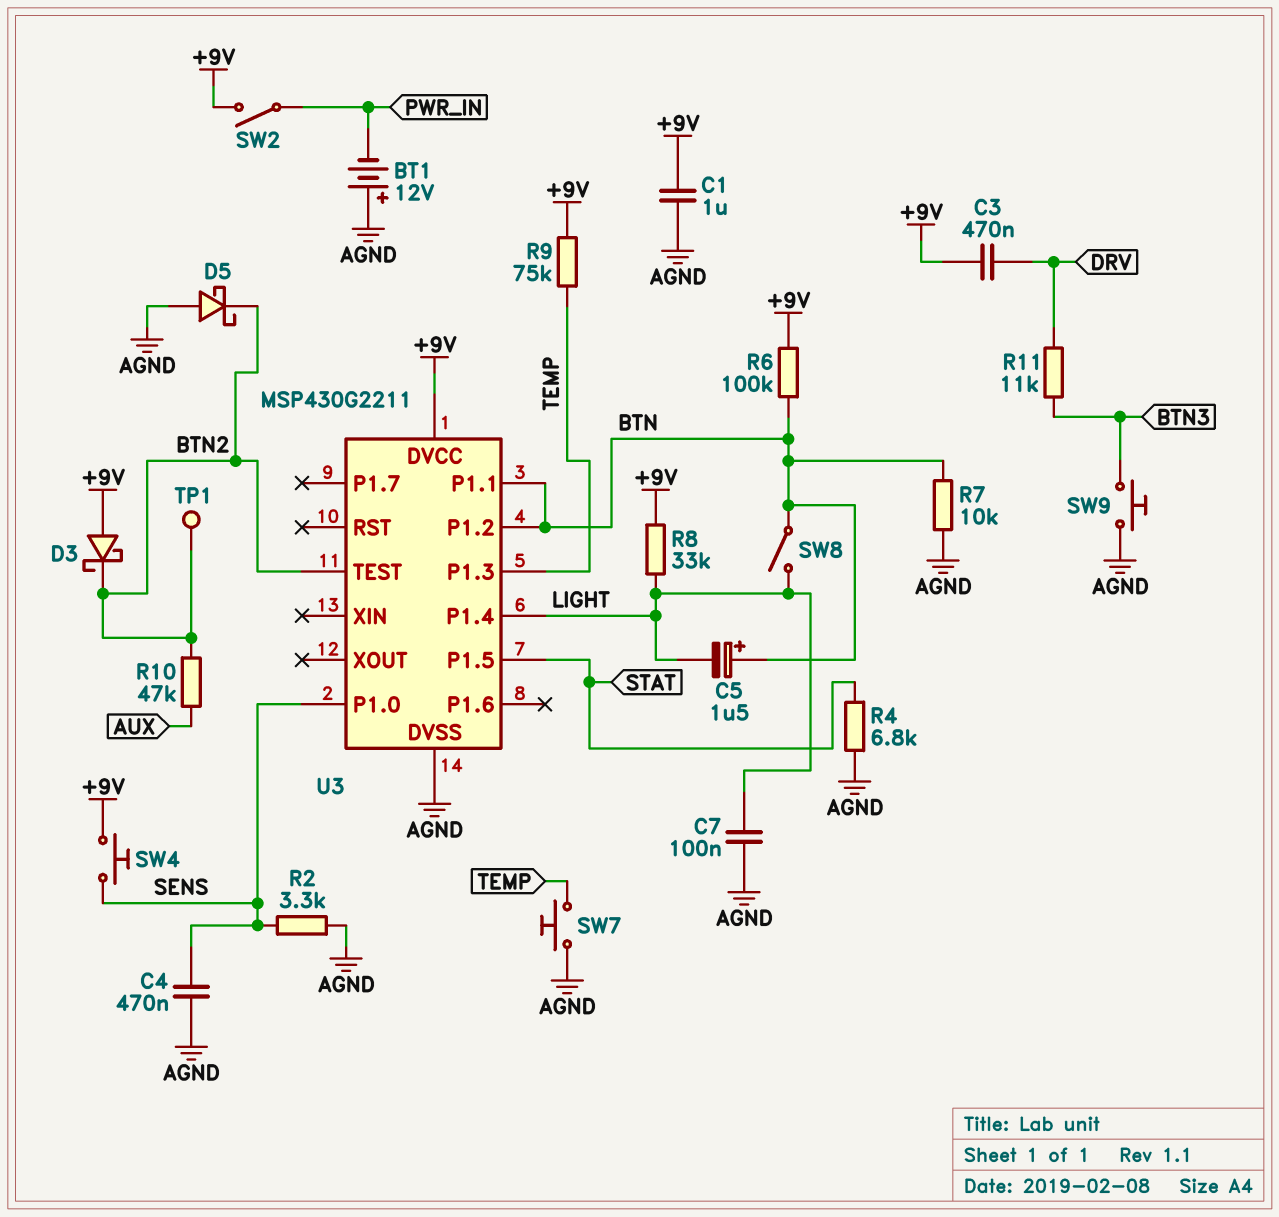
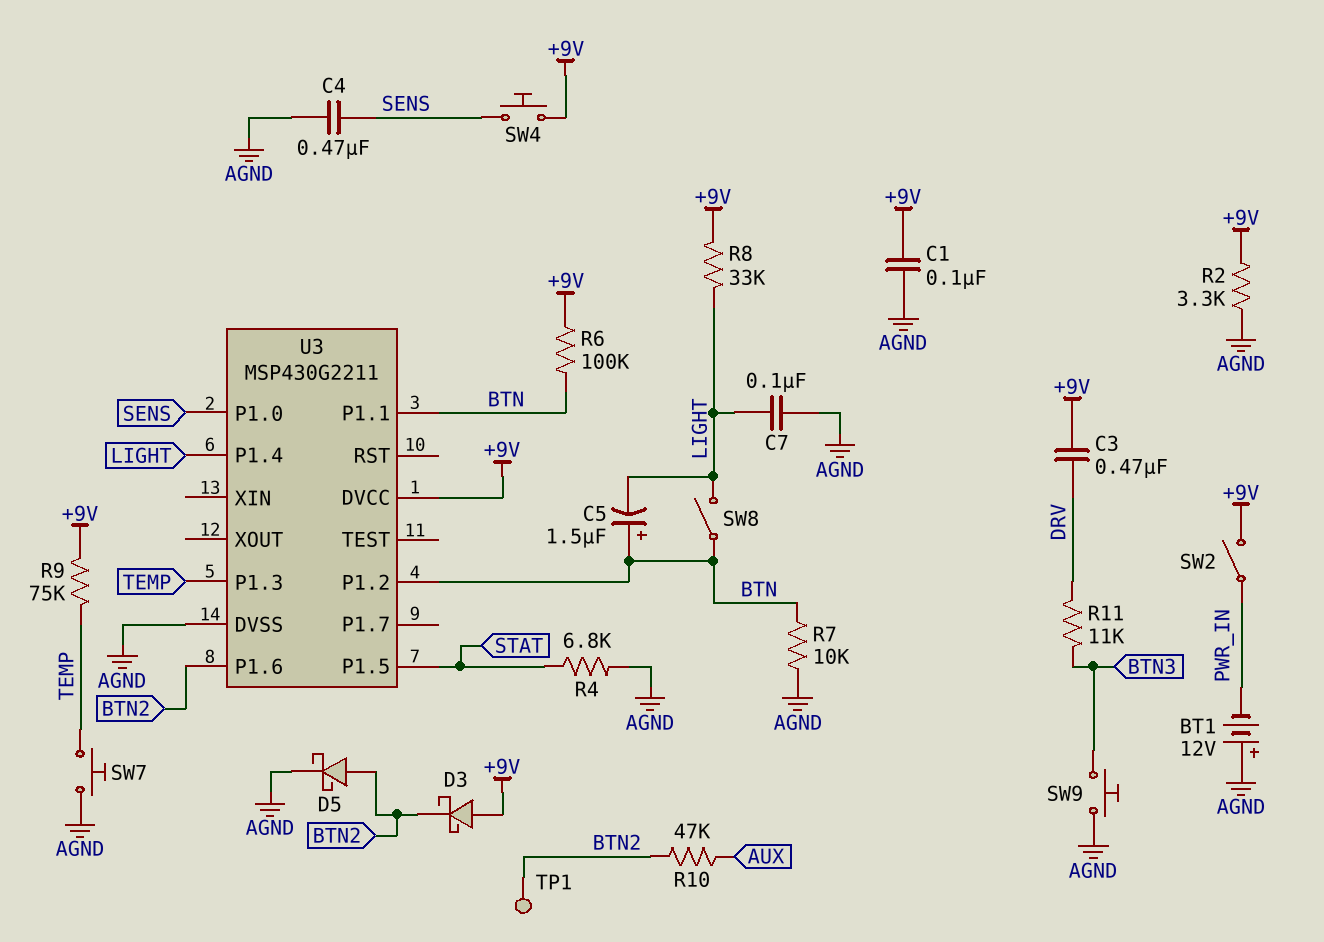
C1: 1uF (+9V, AGND) -> 100nF (+9V, AGND)
D5: schottky (A AGND, K BTN2) -> schottky (A BTN2, K AGND)
R2: 3.3k (AGND, SENS) -> 3.3k (+9V, AGND)
U3 pin P1.6: none -> BTN2
U3 pin TEST: BTN2 -> none

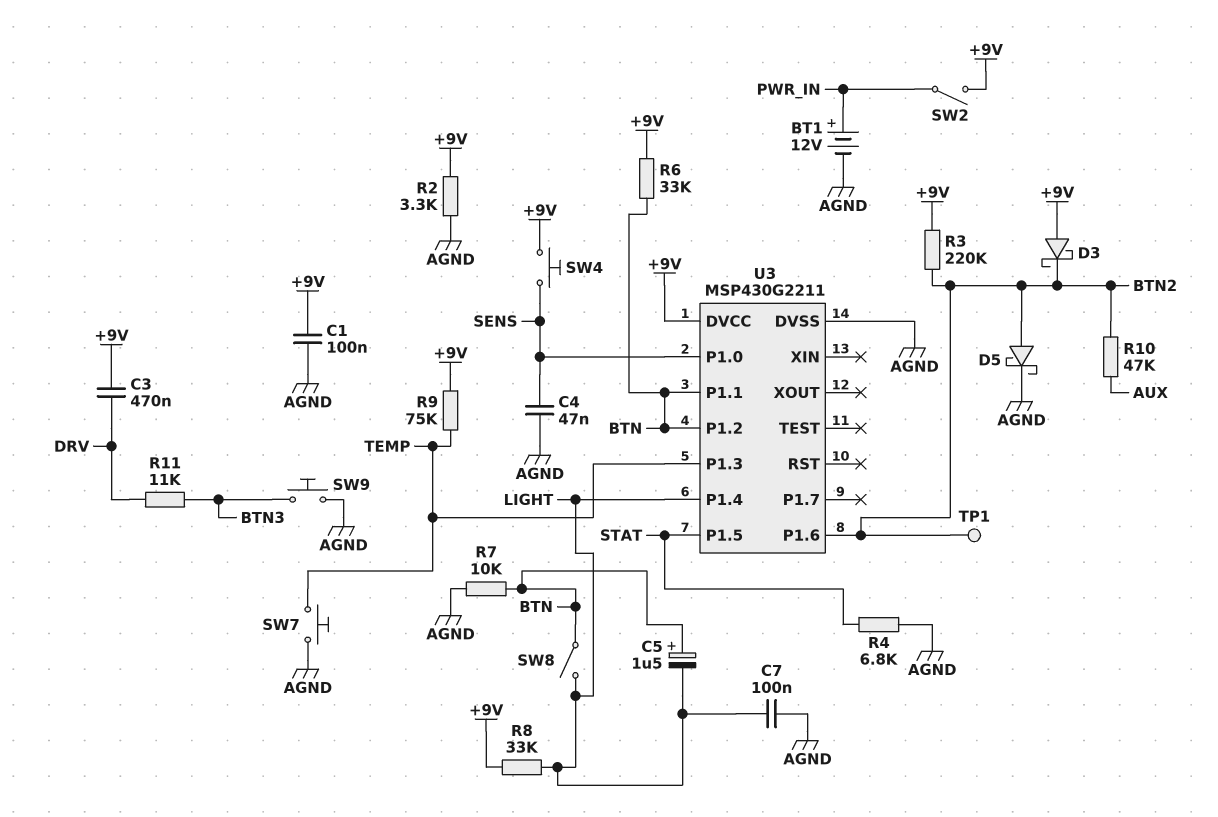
BT1: 12V (plus AGND, minus PWR_IN) -> 12V (plus PWR_IN, minus AGND)
C4: 470nF (AGND, SENS) -> 47nF (AGND, SENS)
R3: none -> 220k (+9V, BTN2)
R6: 100k (+9V, BTN) -> 33k (+9V, BTN)

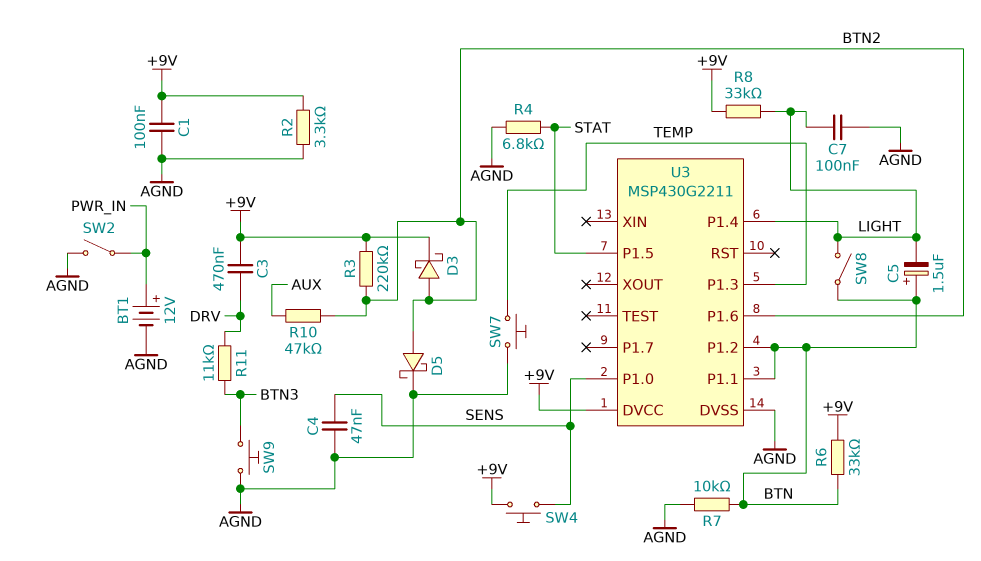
D3: schottky (A +9V, K BTN2) -> schottky (A BTN2, K +9V)
R9: 75k (+9V, TEMP) -> none
SW2: switch (+9V, PWR_IN) -> switch (AGND, PWR_IN)
TP1: test point (BTN2) -> none

